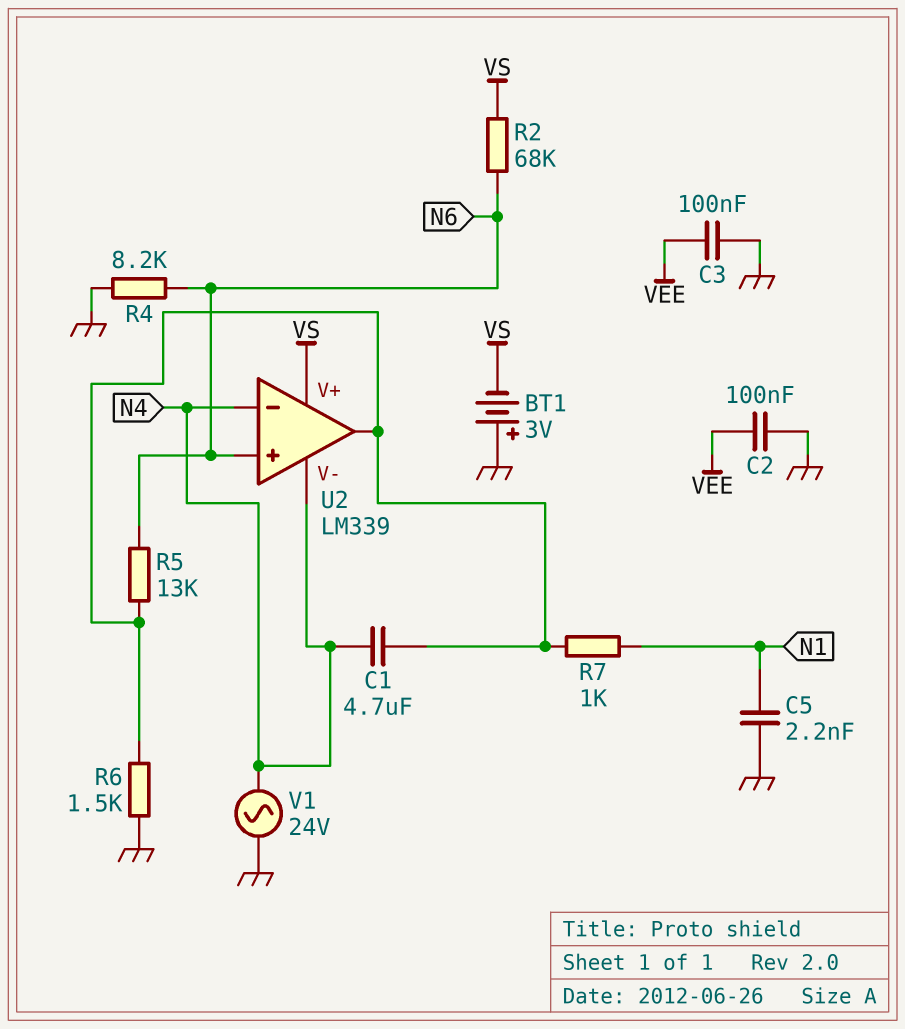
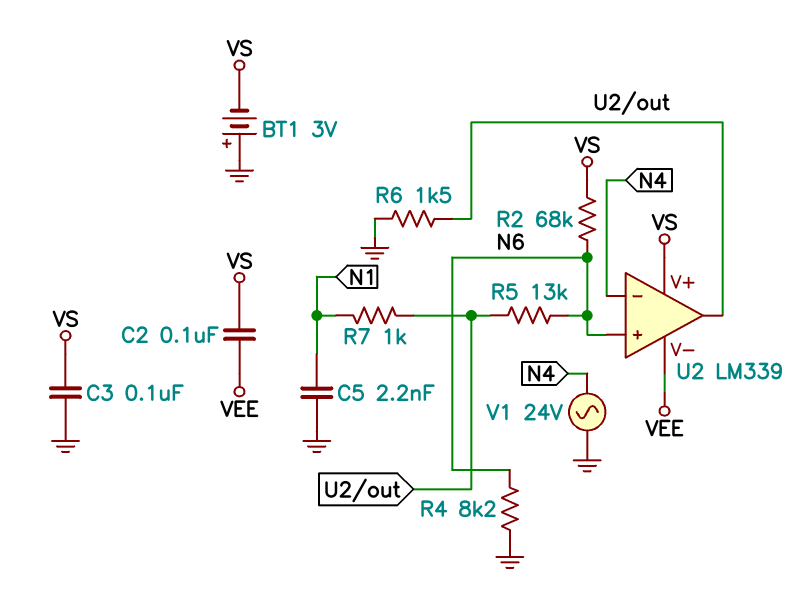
C1: 4.7uF (N4, U2/out) -> none
C2: 100nF (GND, VEE) -> 100nF (VEE, VS)
C3: 100nF (GND, VEE) -> 100nF (GND, VS)
U2 pin V-: N4 -> VEE

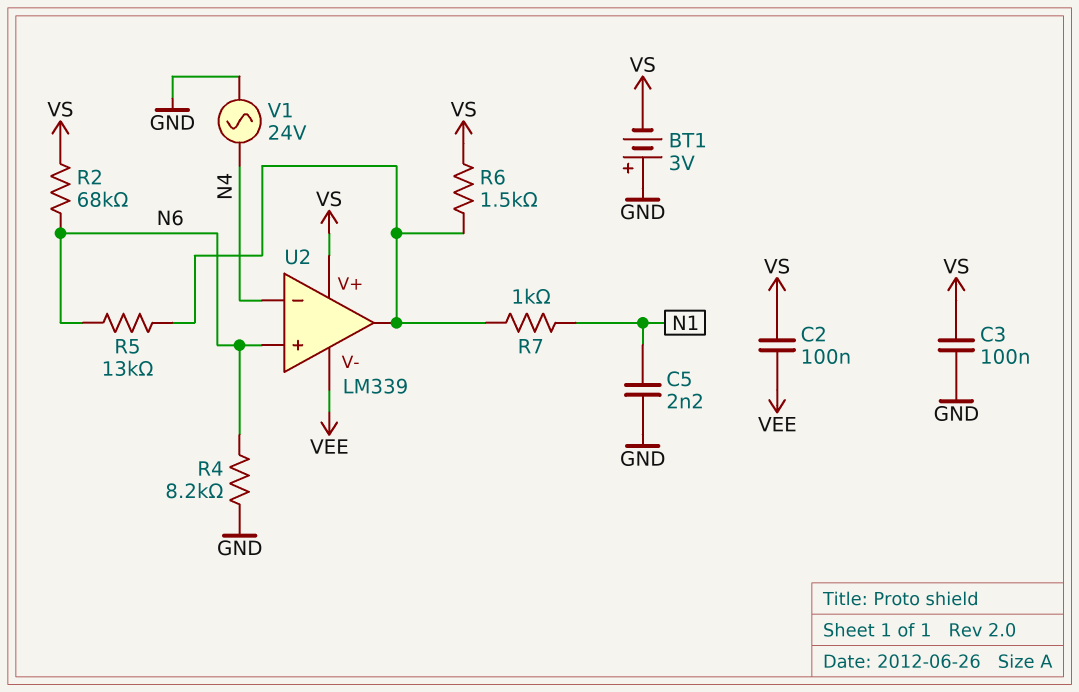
R6: 1.5k (GND, U2/out) -> 1.5k (U2/out, VS)

